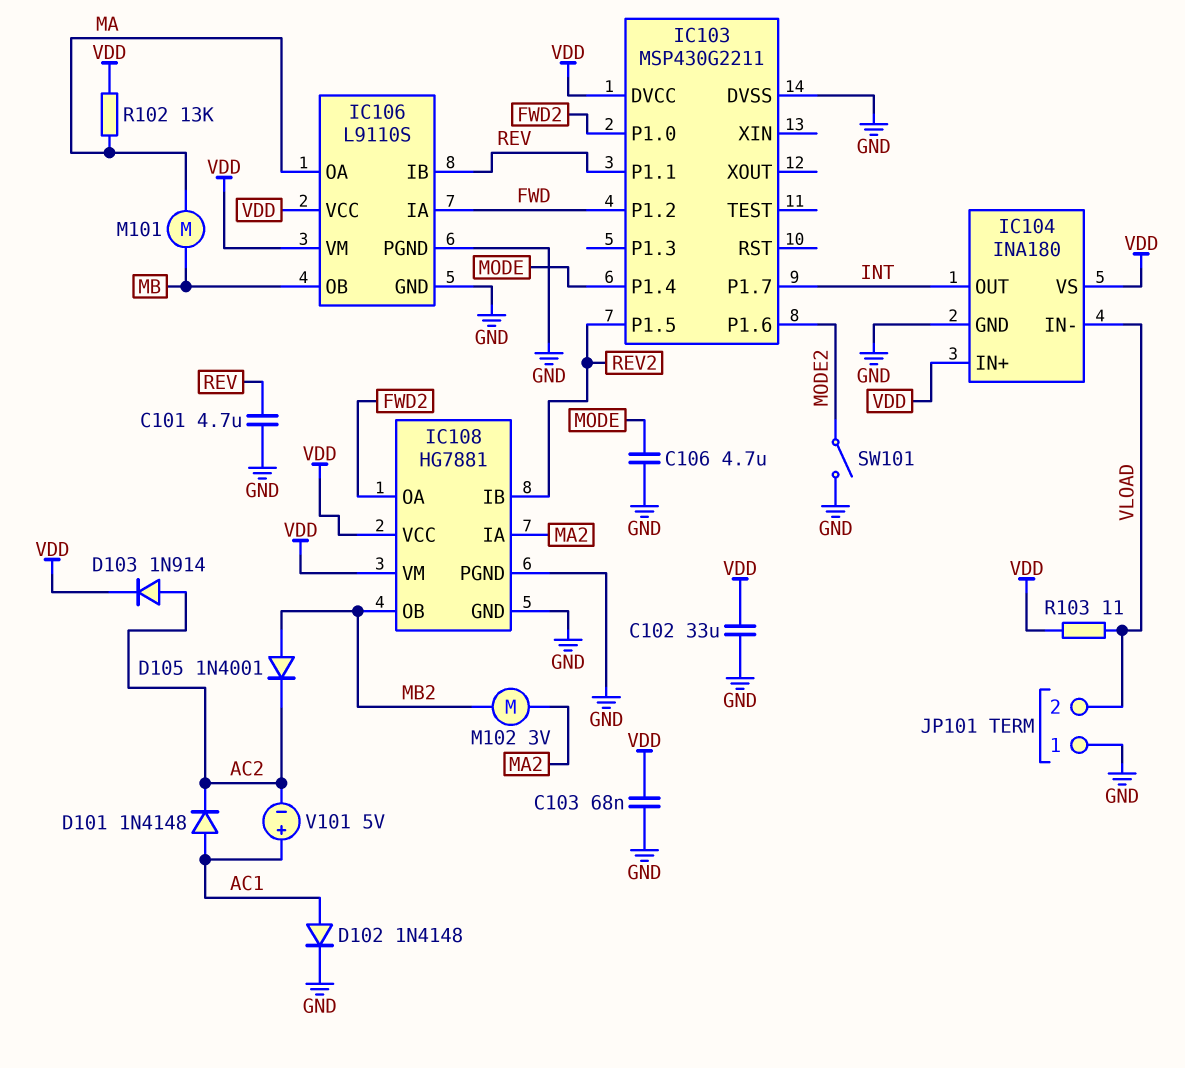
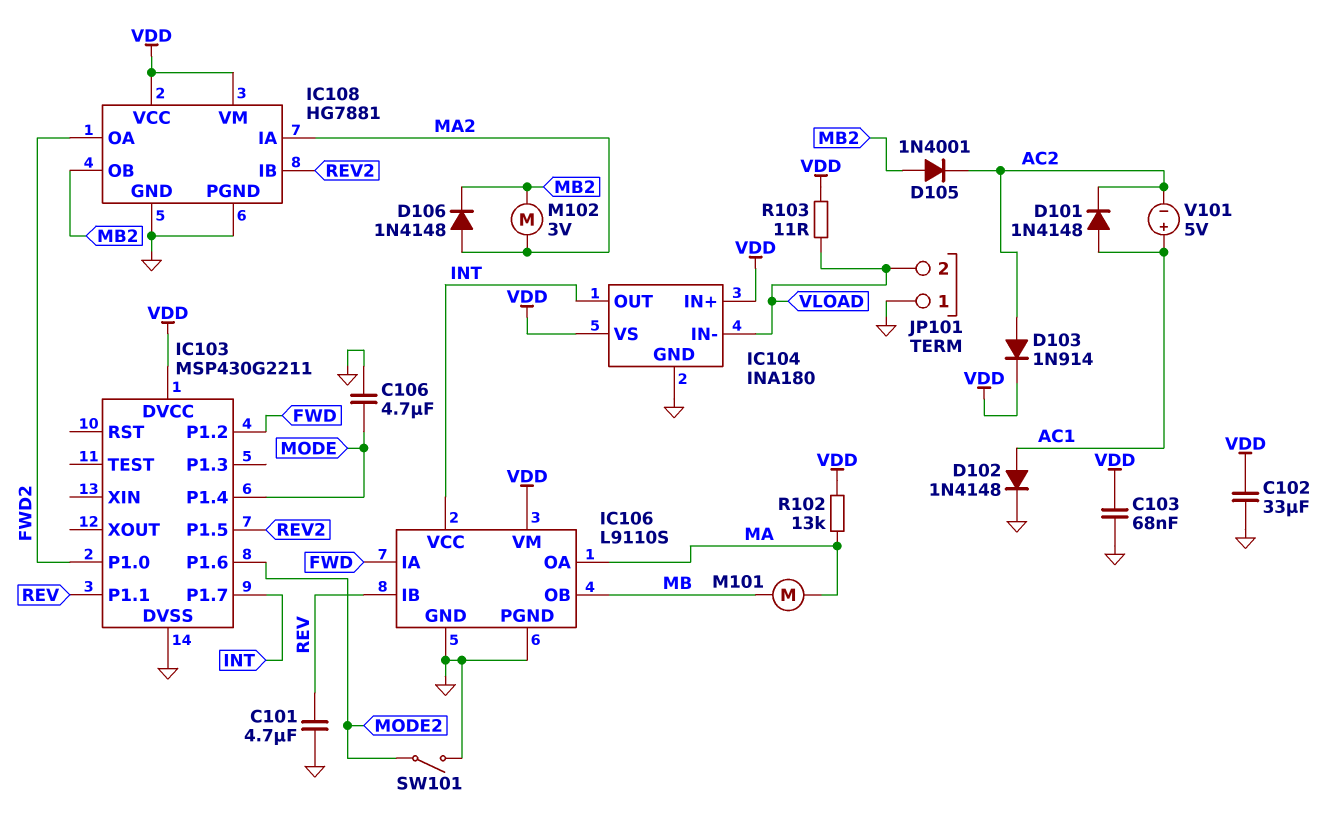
D106: none -> diode 1N4148 (A MA2, K MB2)
IC106 pin VCC: VDD -> INT

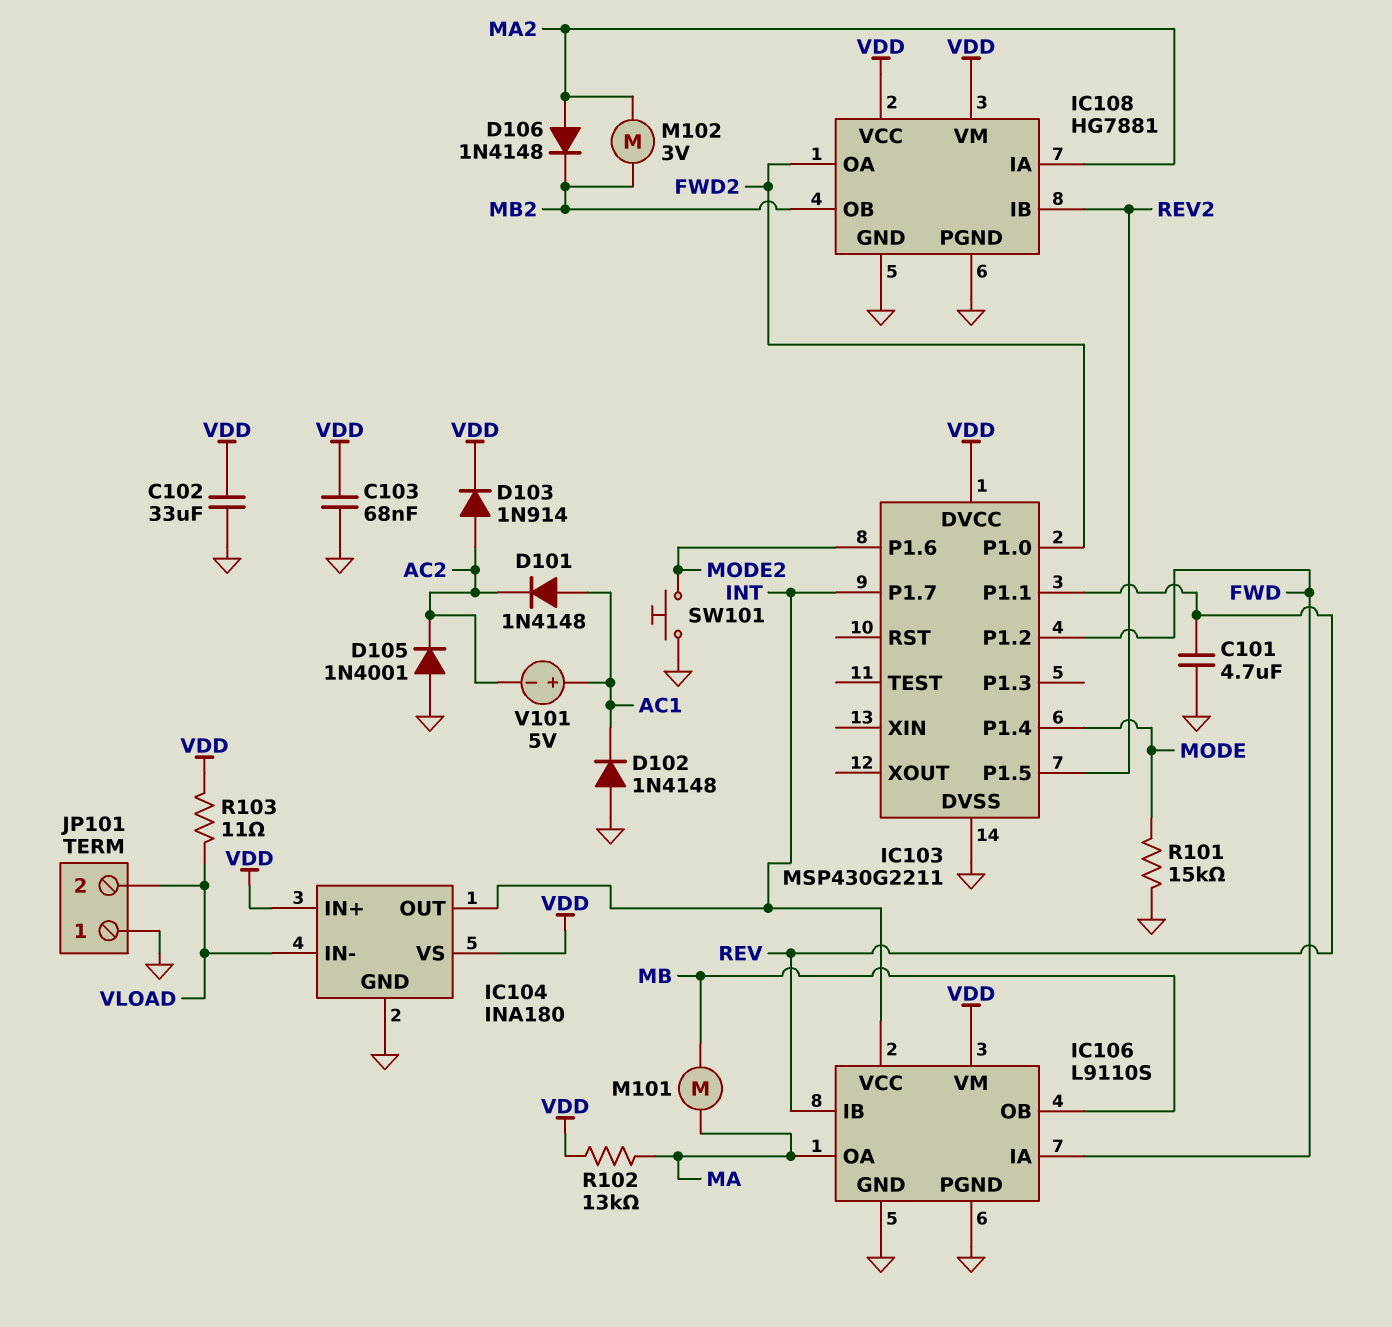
C106: 4.7uF (GND, MODE) -> none
D102: diode 1N4148 (A AC1, K GND) -> diode 1N4148 (A GND, K AC1)
D105: diode 1N4001 (A MB2, K AC2) -> diode 1N4001 (A GND, K AC2)
R101: none -> 15k (GND, MODE)
SW101: switch (GND, MODE2) -> button (GND, MODE2)

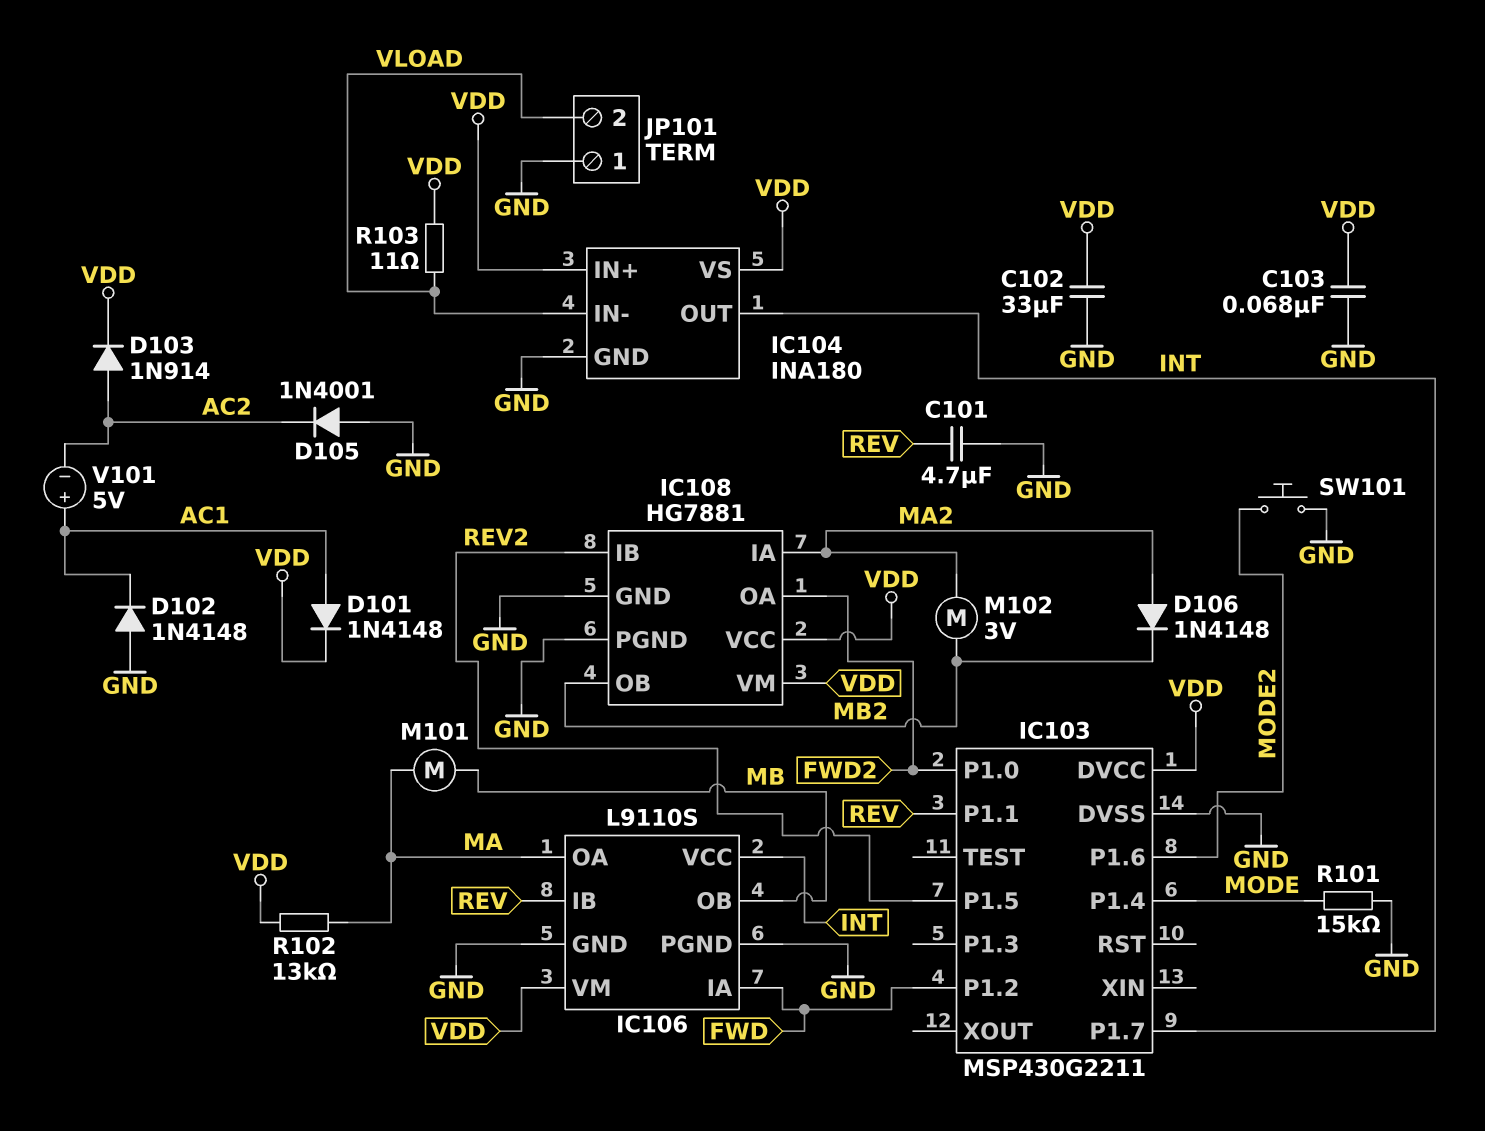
D101: diode 1N4148 (A AC1, K AC2) -> diode 1N4148 (A AC1, K VDD)

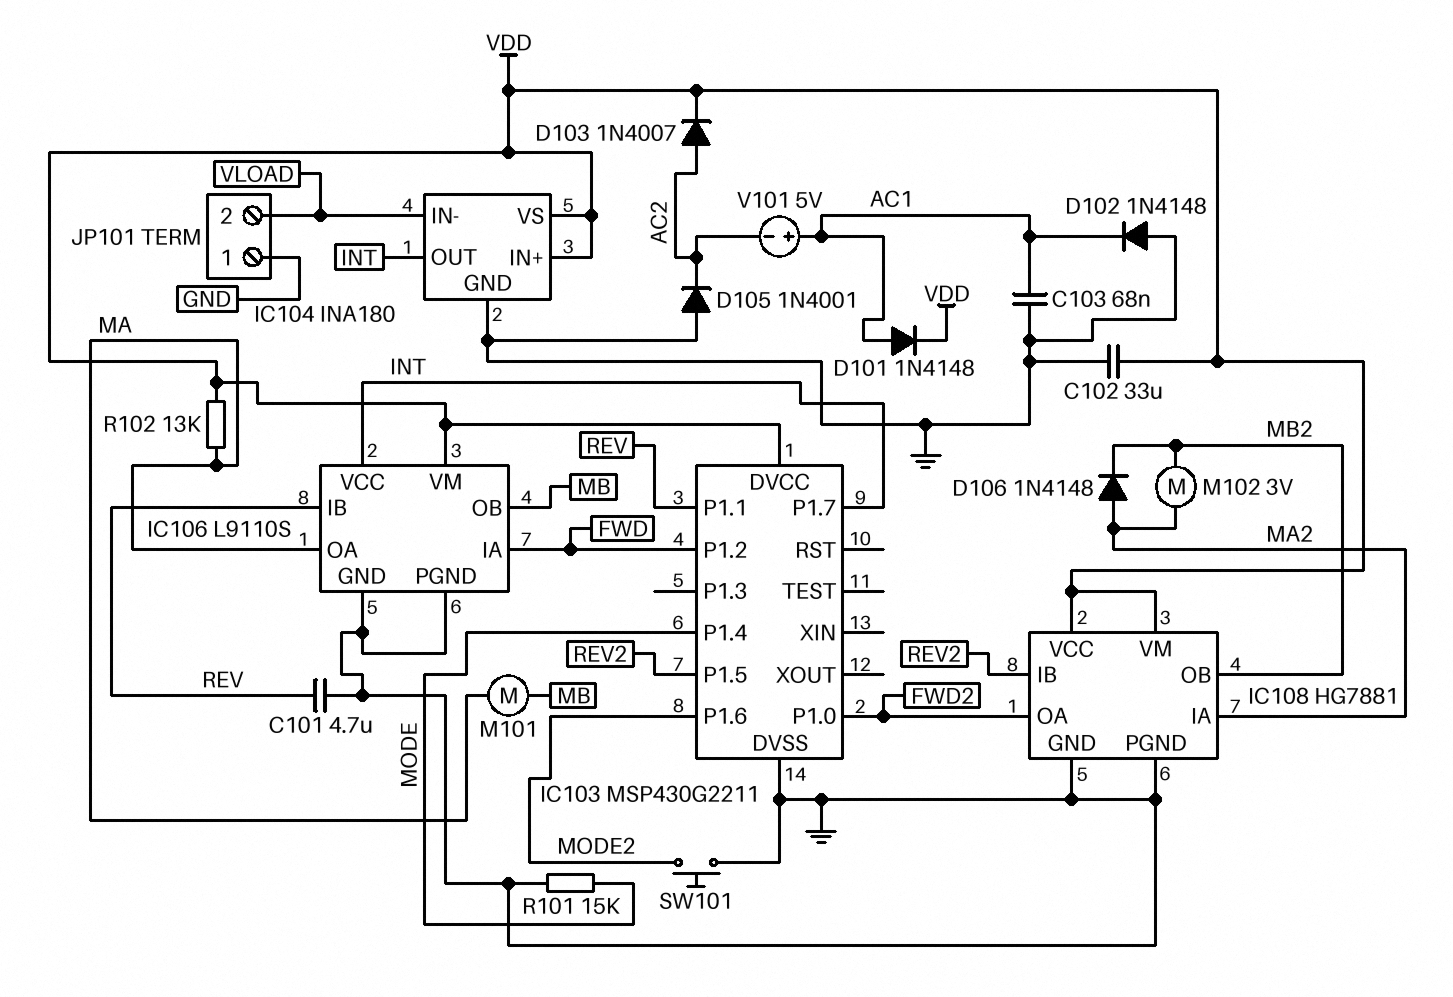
C103: 68nF (GND, VDD) -> 68nF (AC1, GND)
D103: diode 1N914 (A AC2, K VDD) -> diode 1N4007 (A AC2, K VDD)
R103: 11 (VDD, VLOAD) -> none

